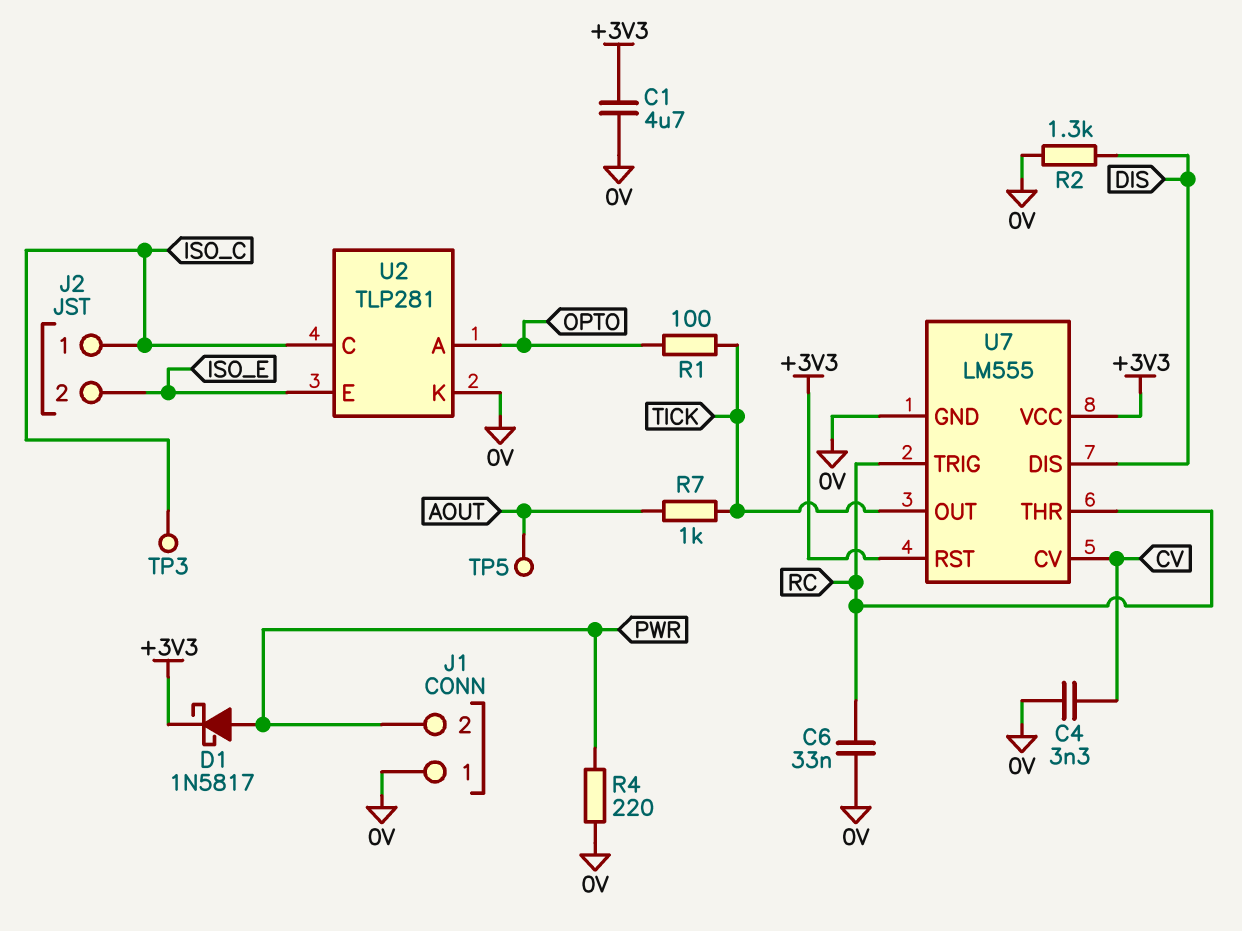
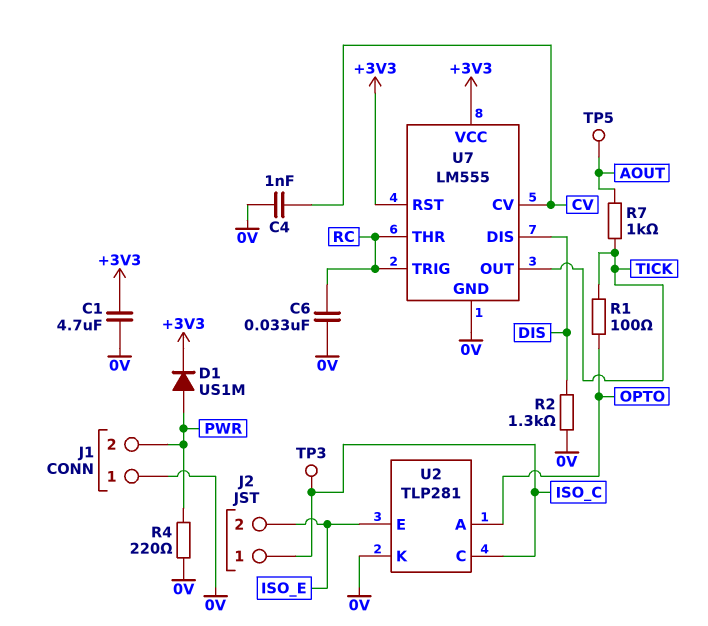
C4: 3.3nF (0V, CV) -> 1nF (0V, CV)
D1: schottky 1N5817 (A PWR, K +3V3) -> diode US1M (A PWR, K +3V3)

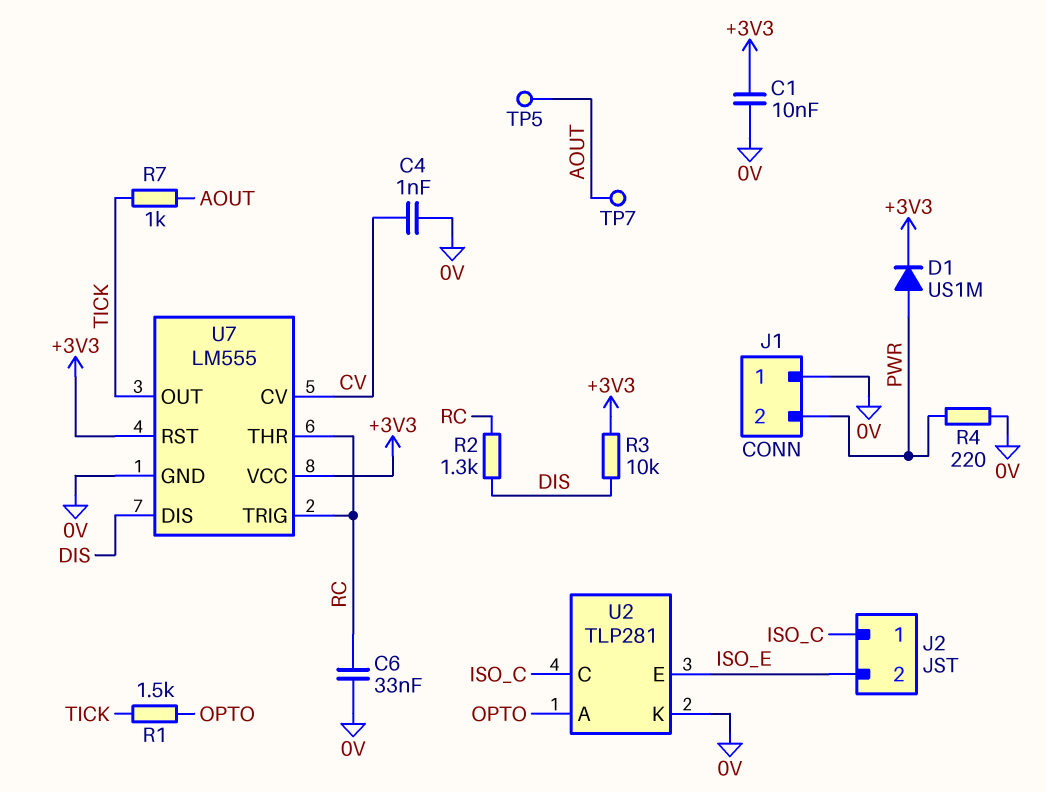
C1: 4.7uF (+3V3, 0V) -> 10nF (+3V3, 0V)
R1: 100 (OPTO, TICK) -> 1.5k (OPTO, TICK)
R2: 1.3k (0V, DIS) -> 1.3k (DIS, RC)
R3: none -> 10k (+3V3, DIS)
TP3: test point (ISO_C) -> none
TP7: none -> test point (AOUT)

